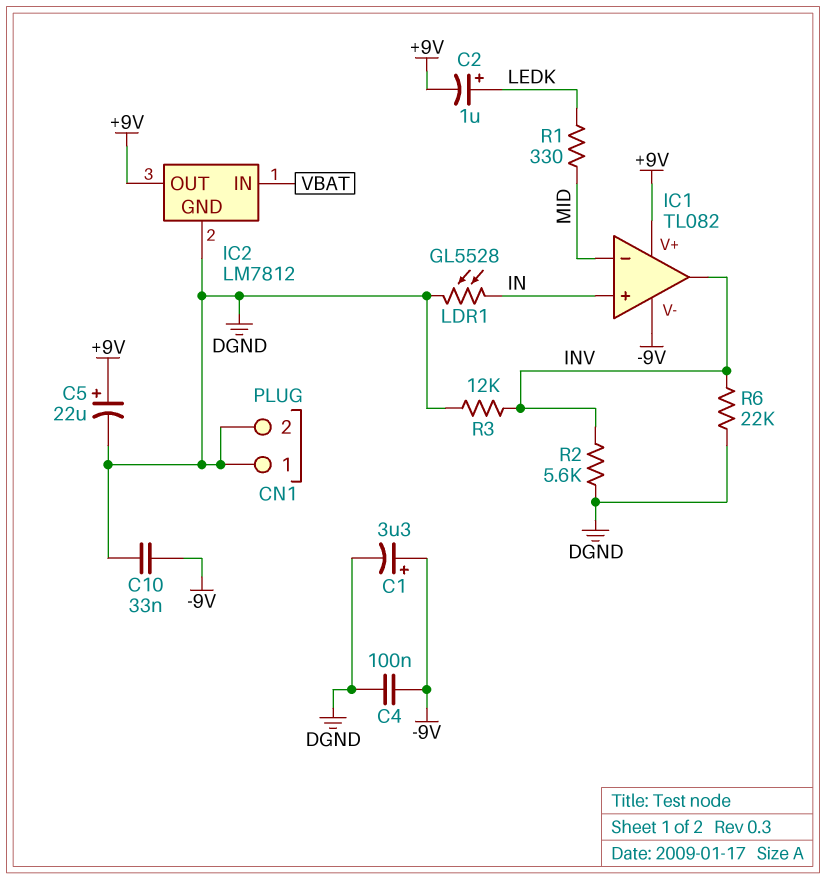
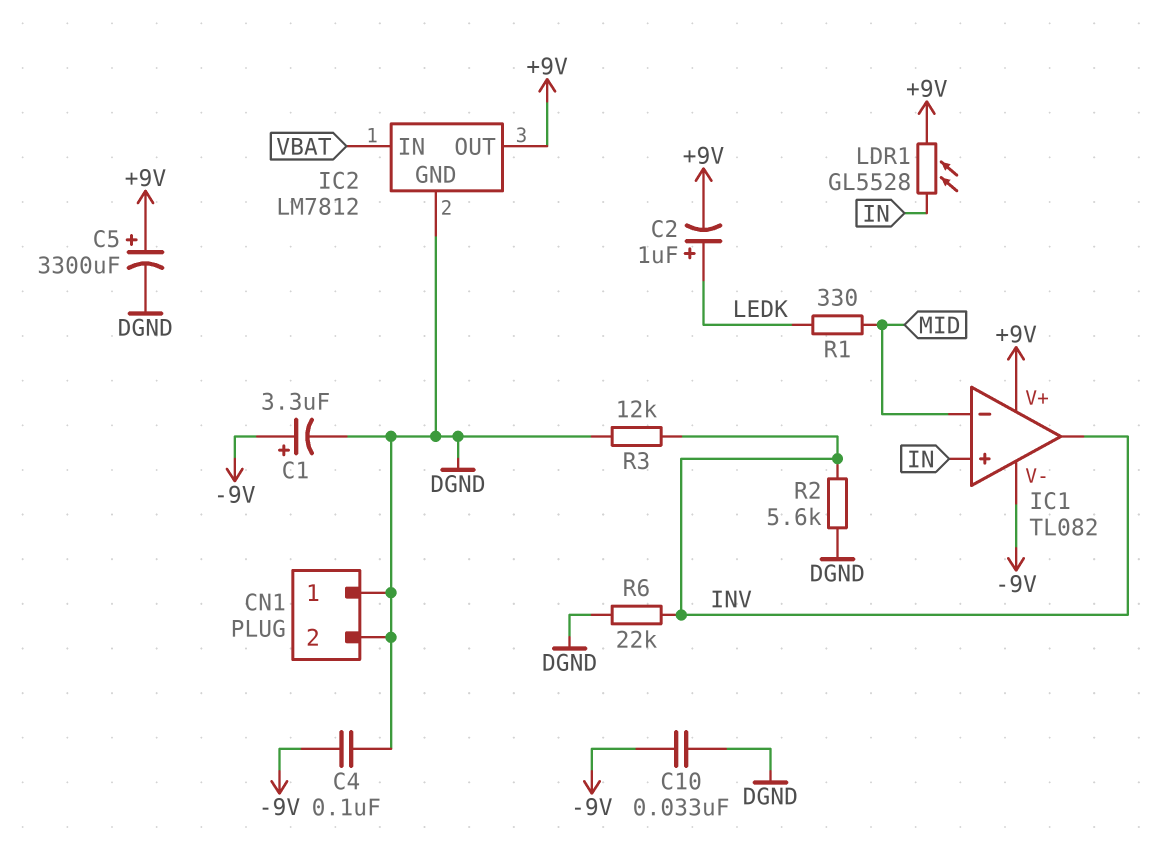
C5: 22uF (plus +9V, minus DGND) -> 3300uF (plus +9V, minus DGND)
LDR1: GL5528 (DGND, IN) -> GL5528 (+9V, IN)

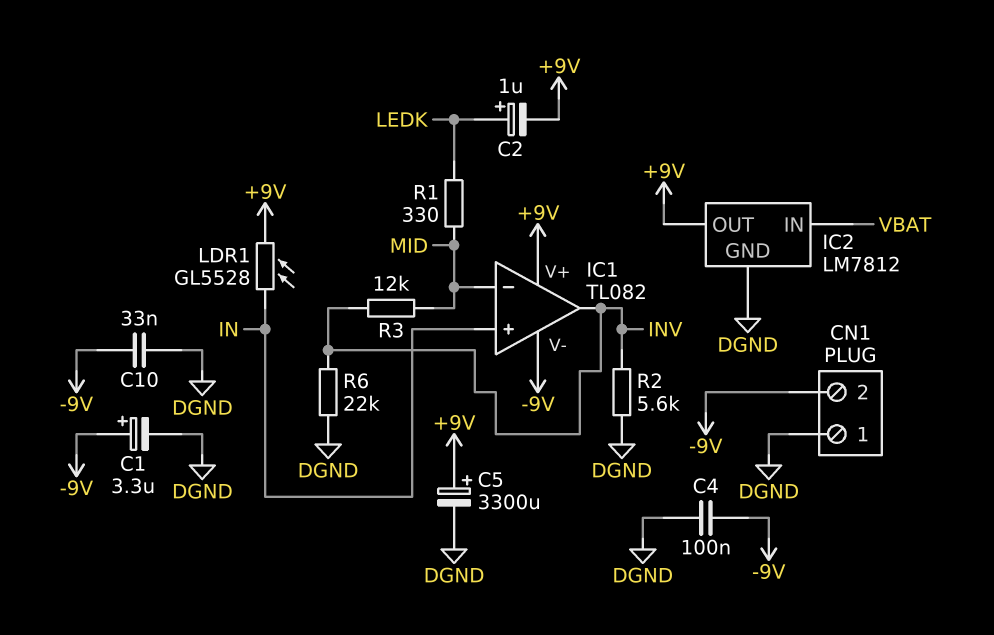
CN1 pin 2: DGND -> -9V
R3: 12k (DGND, INV) -> 12k (INV, MID)

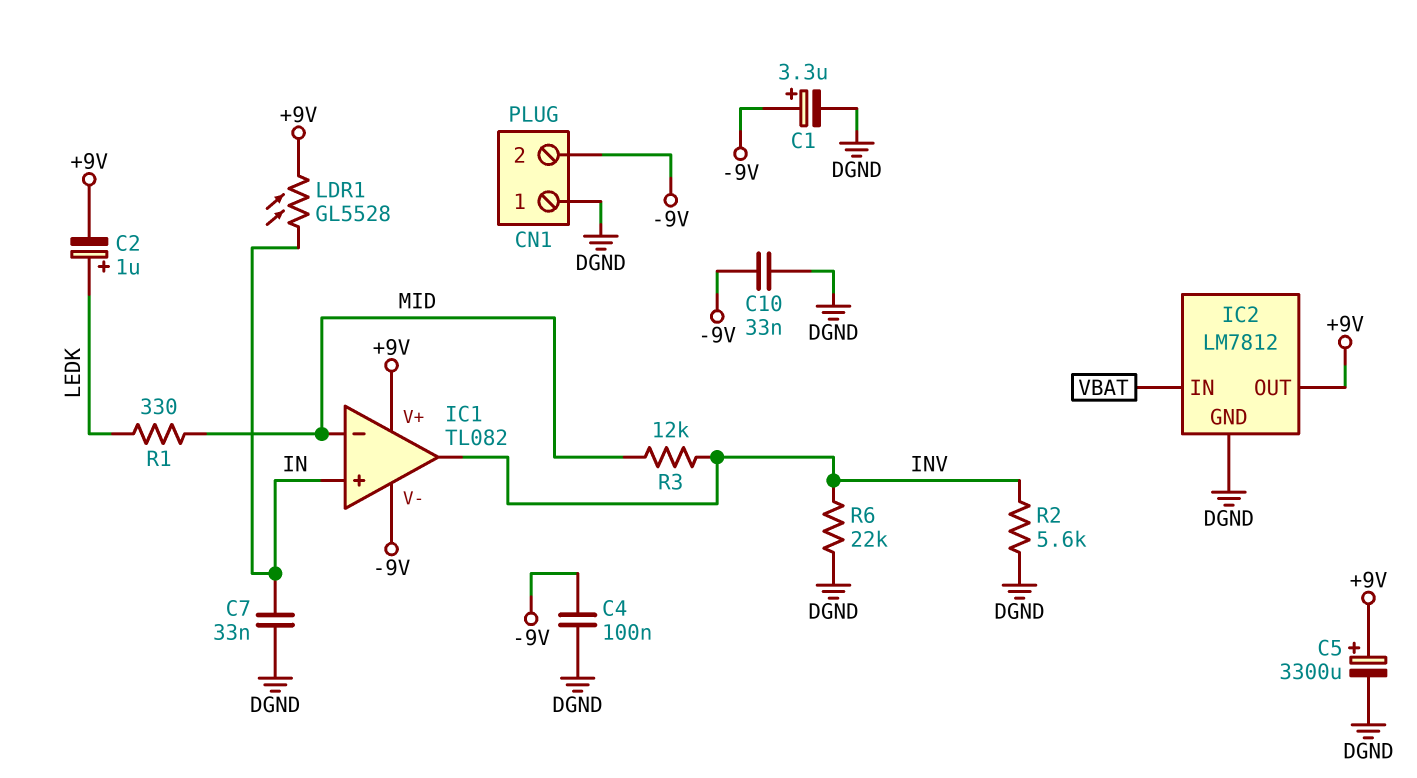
C7: none -> 33nF (DGND, IN)

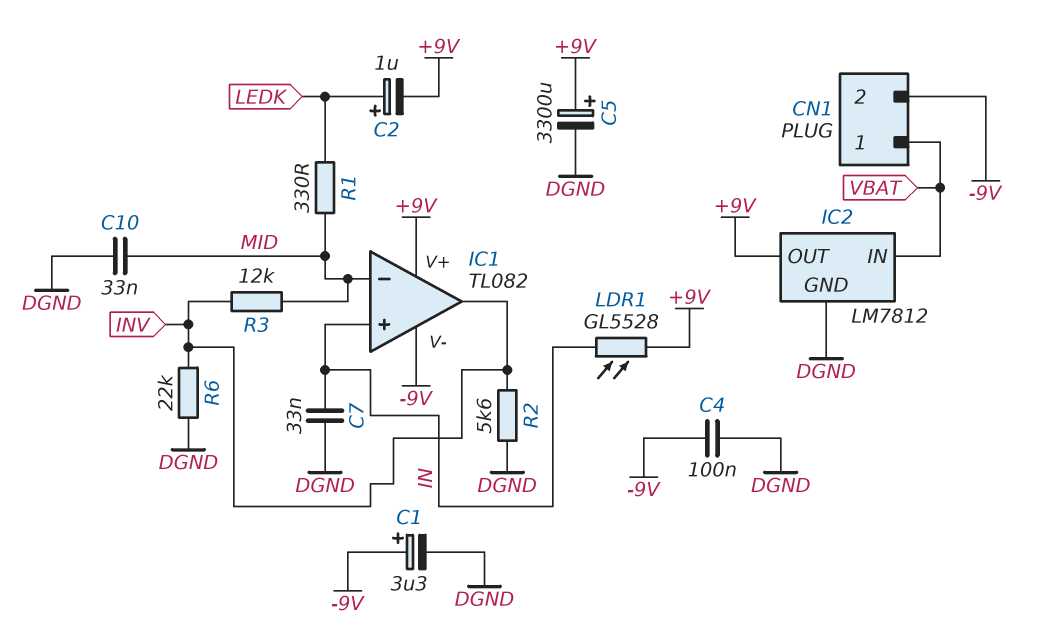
C10: 33nF (-9V, DGND) -> 33nF (DGND, MID)
CN1 pin 1: DGND -> VBAT

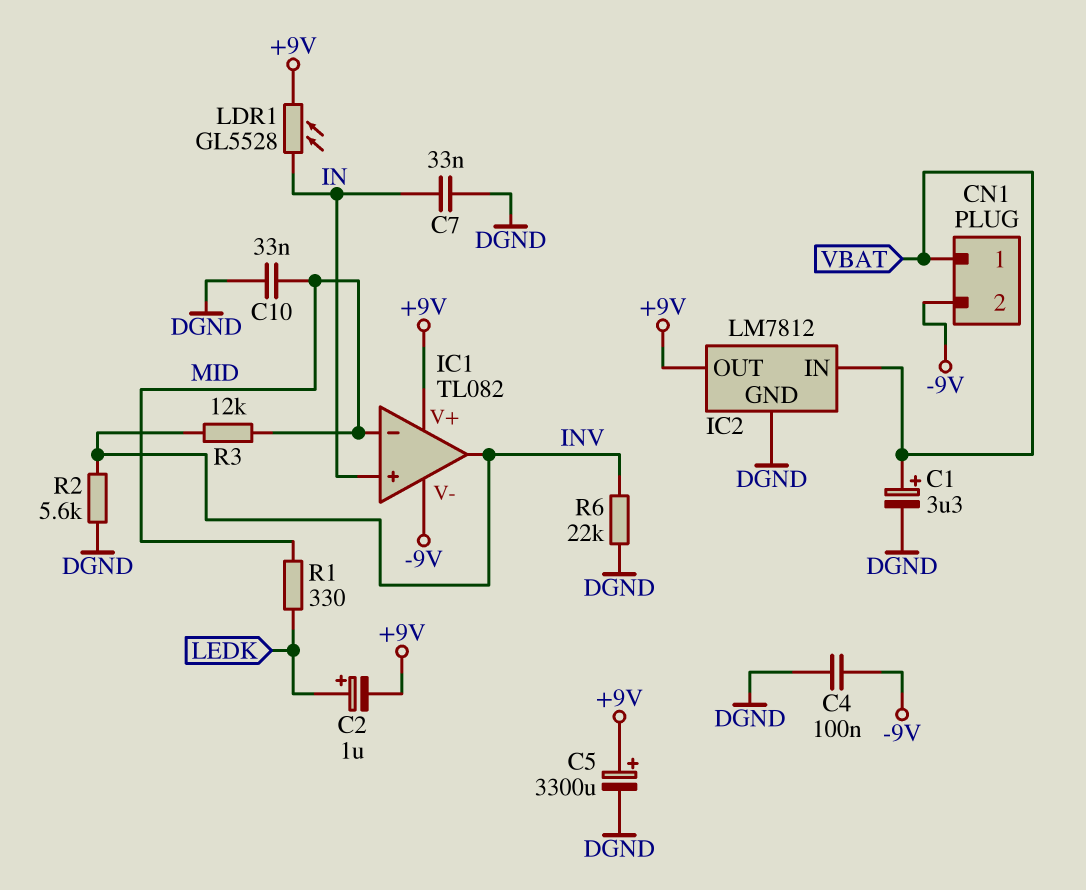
C1: 3.3uF (plus -9V, minus DGND) -> 3.3uF (plus VBAT, minus DGND)

